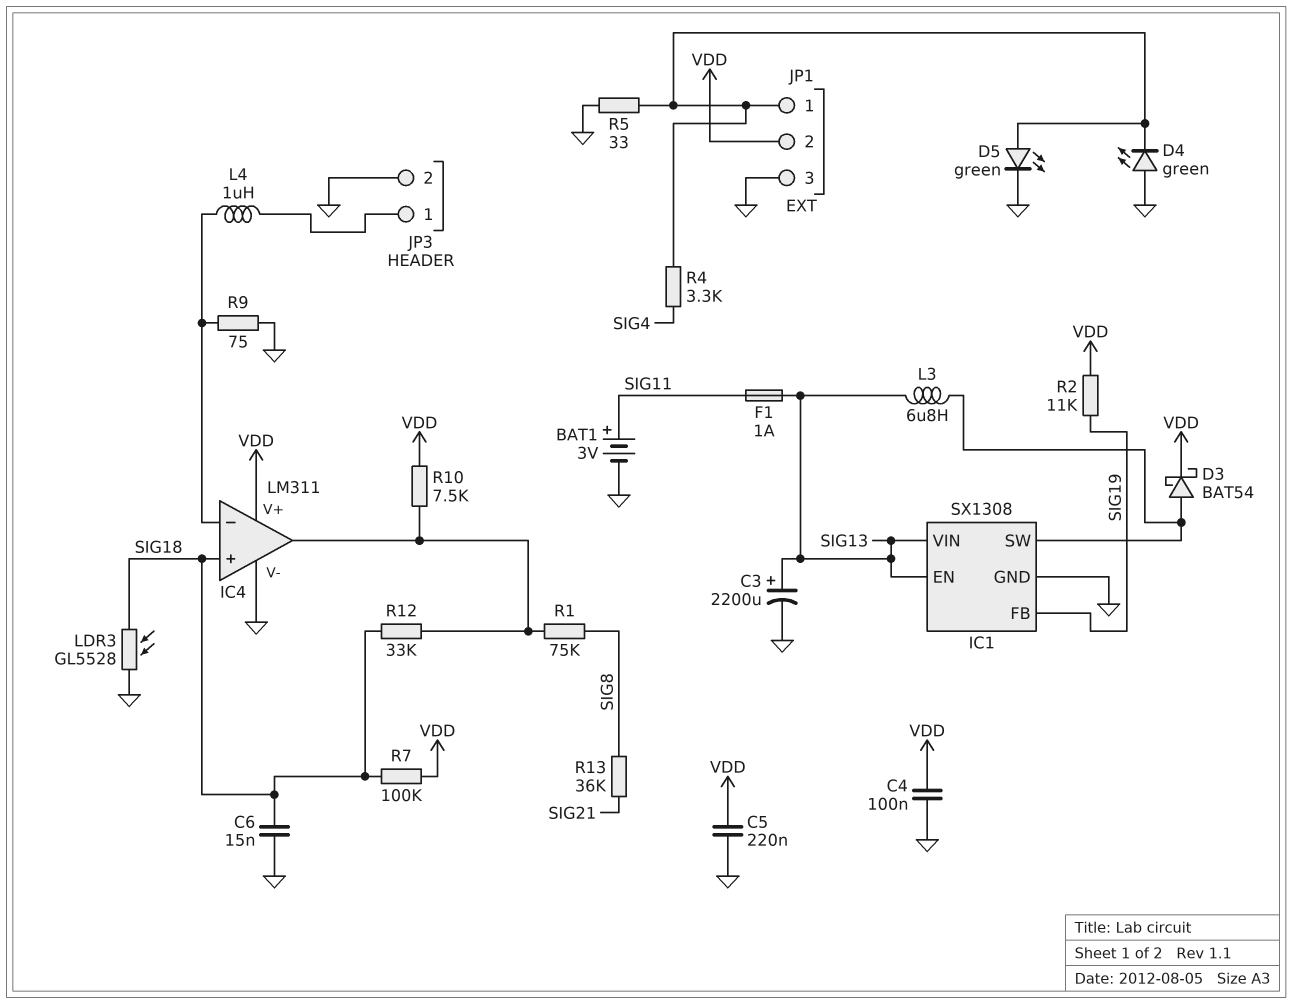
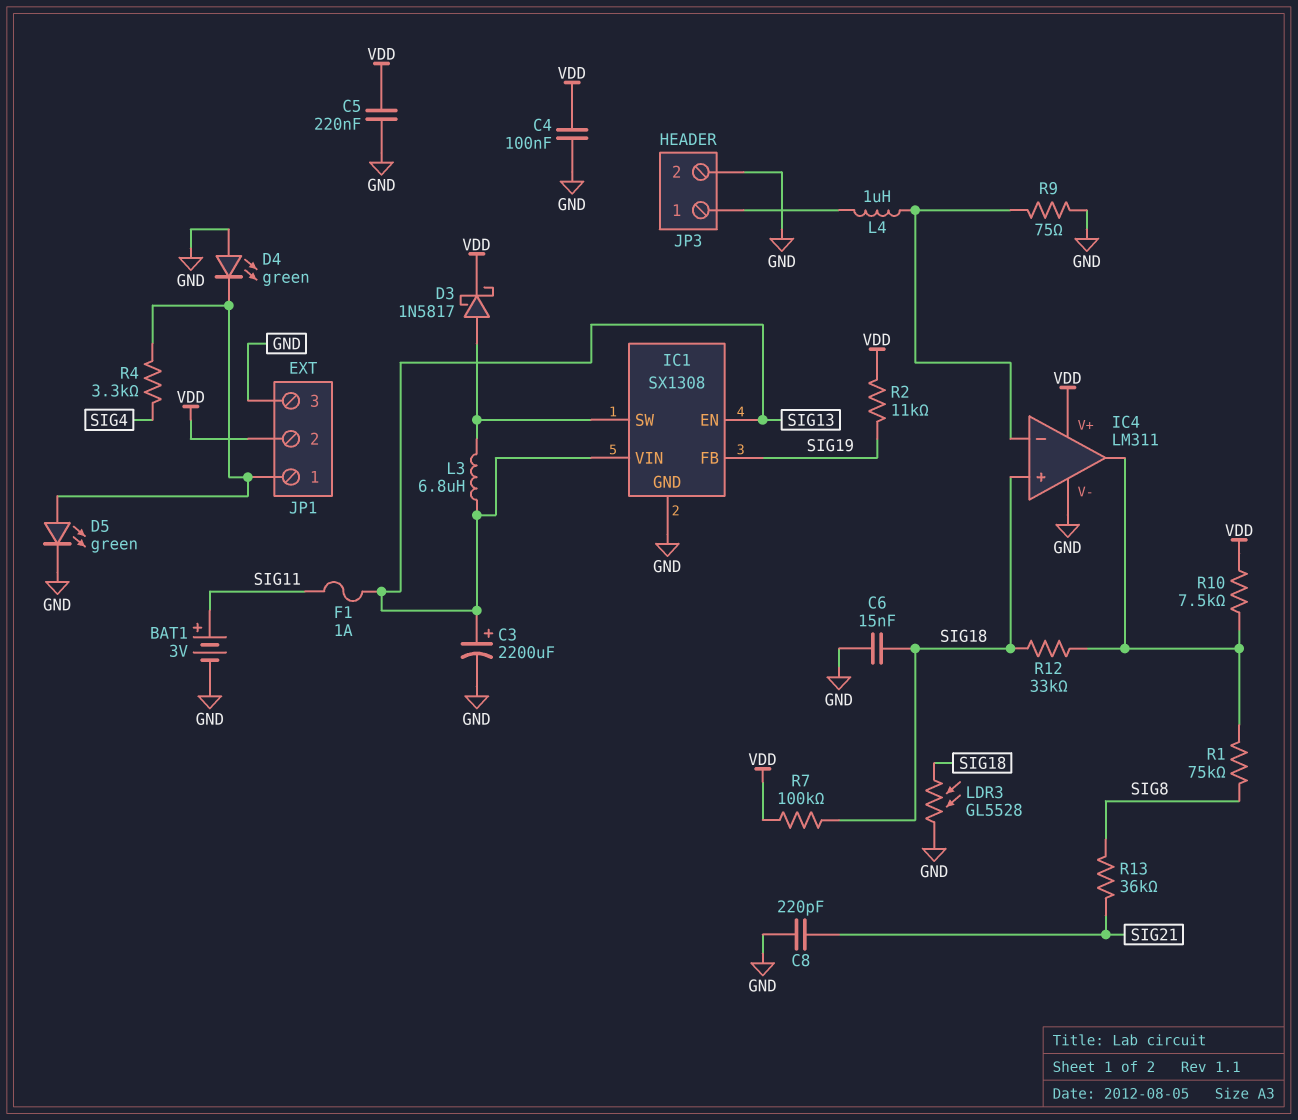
C8: none -> 220pF (GND, SIG21)
D3: schottky BAT54 (A IC1/SW, K VDD) -> schottky 1N5817 (A IC1/SW, K VDD)
R5: 33 (GND, JP1/1) -> none

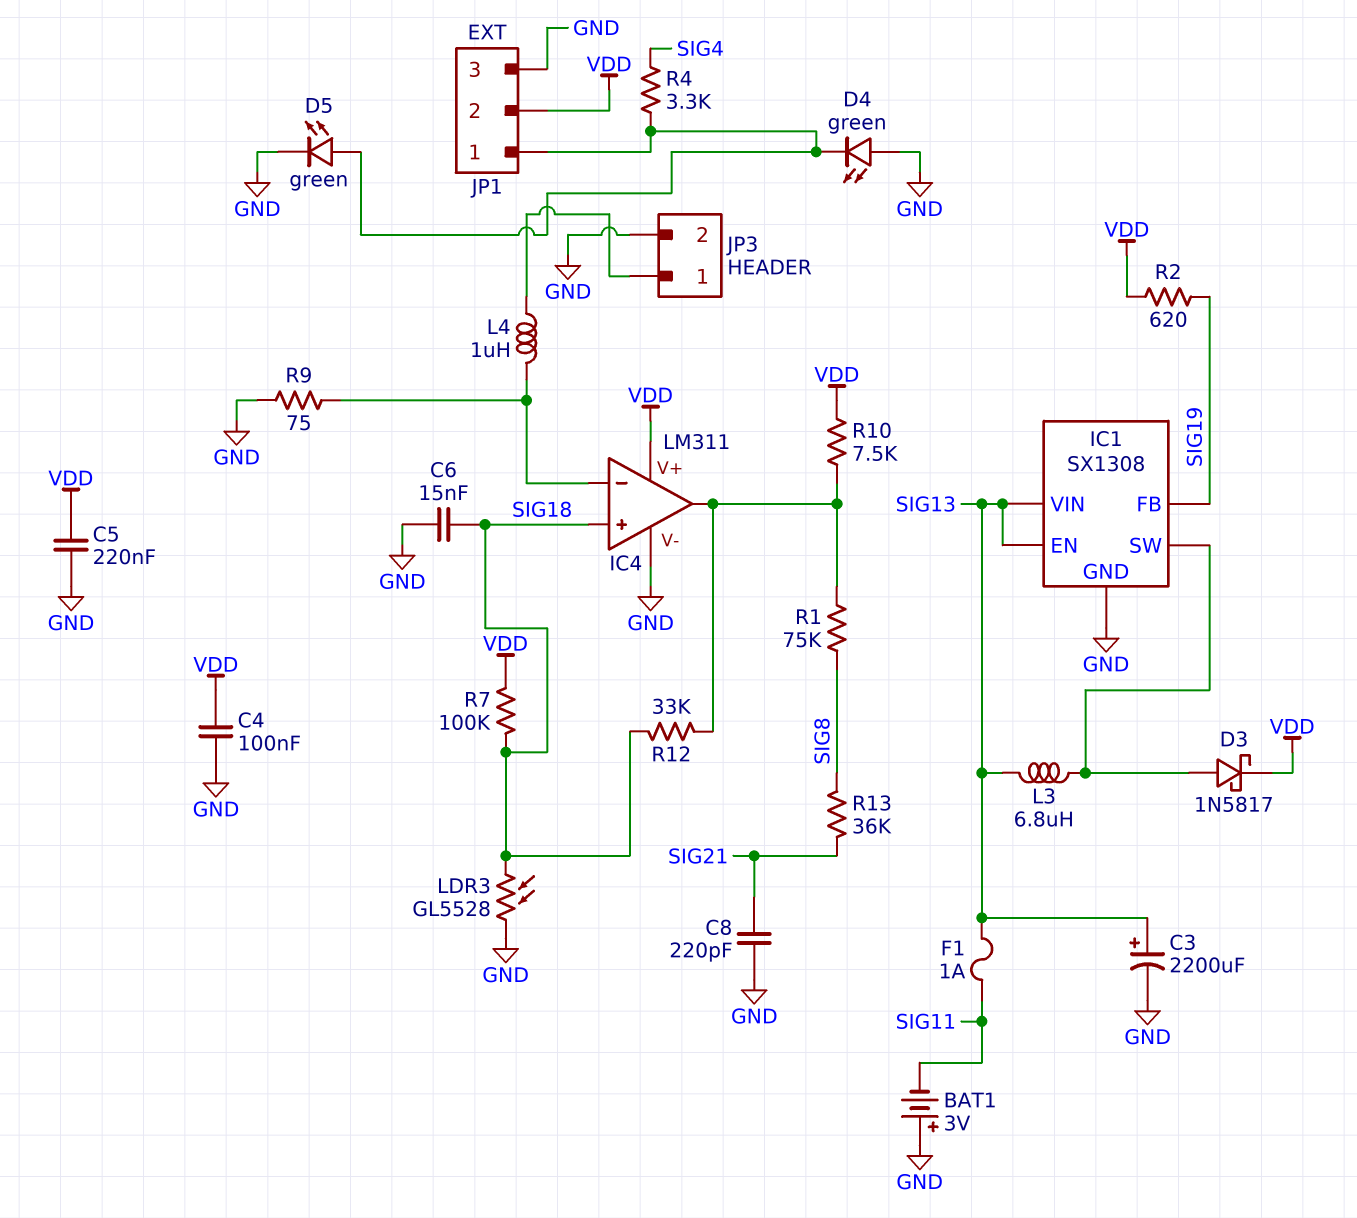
BAT1: 3V (plus SIG11, minus GND) -> 3V (plus GND, minus SIG11)
R2: 11k (SIG19, VDD) -> 620 (SIG19, VDD)

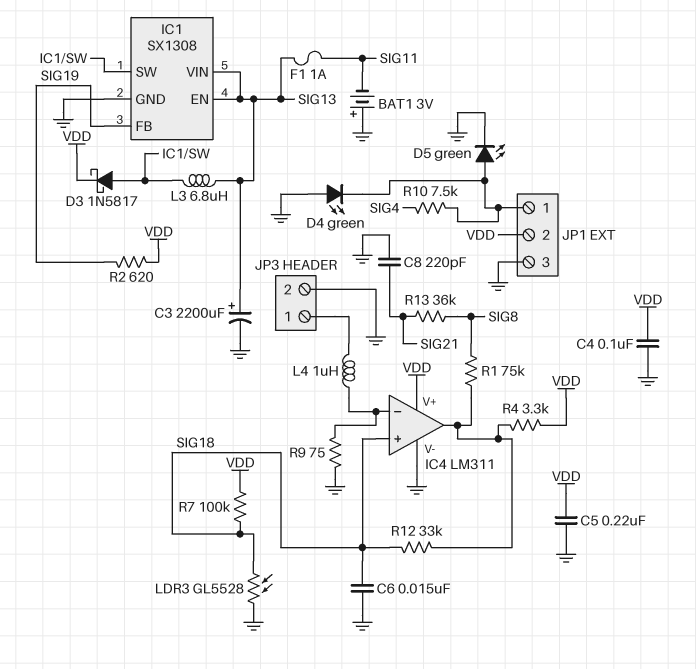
R4: 3.3k (JP1/1, SIG4) -> 3.3k (IC4/out, VDD)
R10: 7.5k (IC4/out, VDD) -> 7.5k (JP1/1, SIG4)

